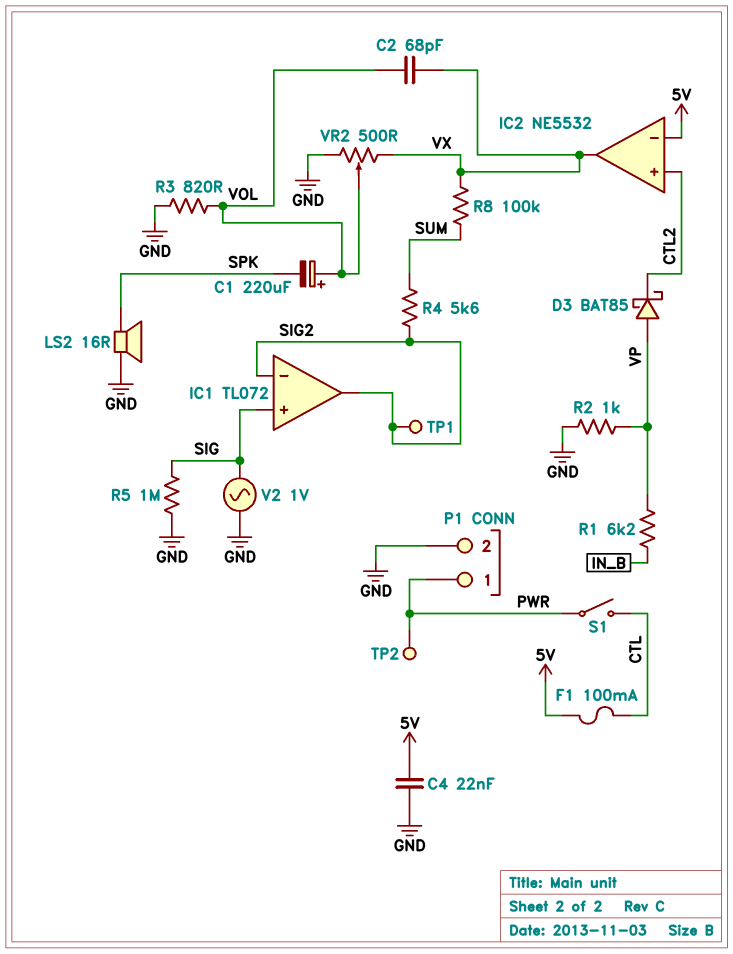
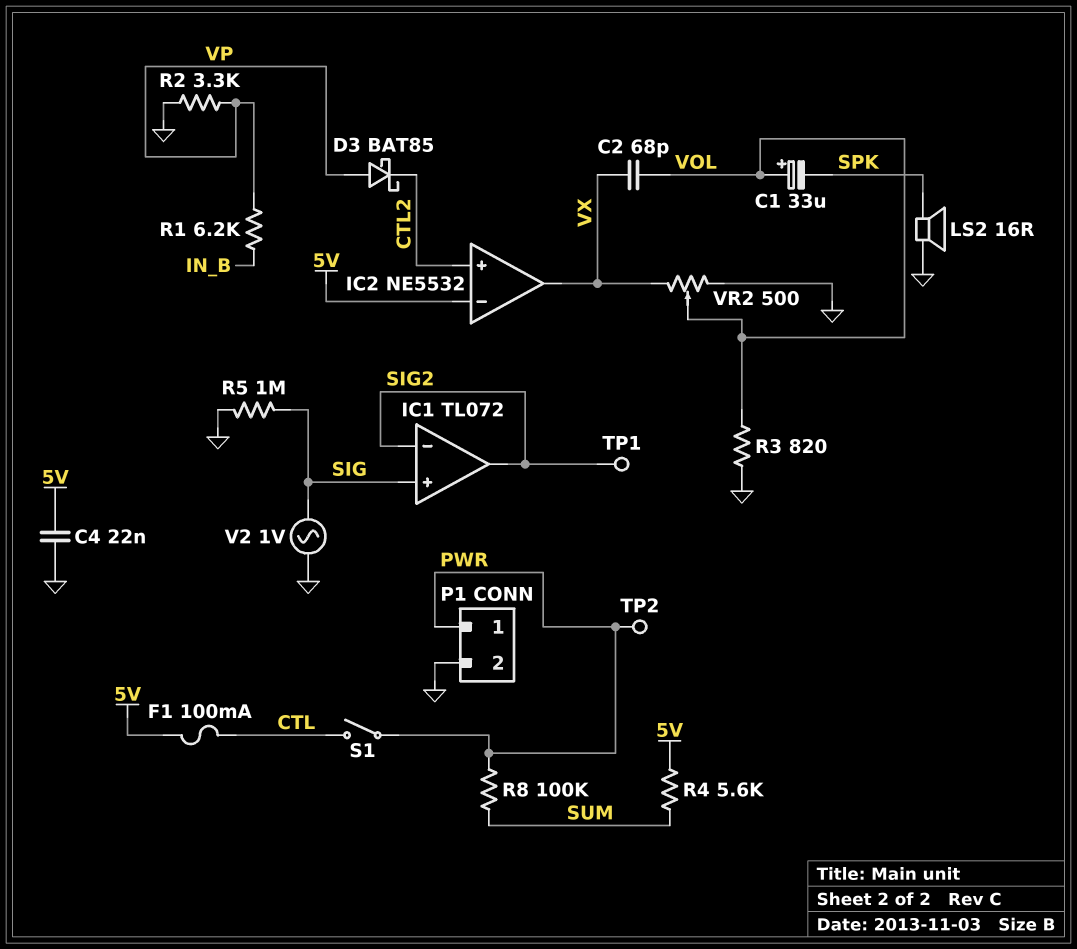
C1: 220uF (plus VOL, minus SPK) -> 33uF (plus VOL, minus SPK)
R2: 1k (GND, VP) -> 3.3k (GND, VP)
R4: 5.6k (SIG2, SUM) -> 5.6k (5V, SUM)
R8: 100k (SUM, VX) -> 100k (PWR, SUM)

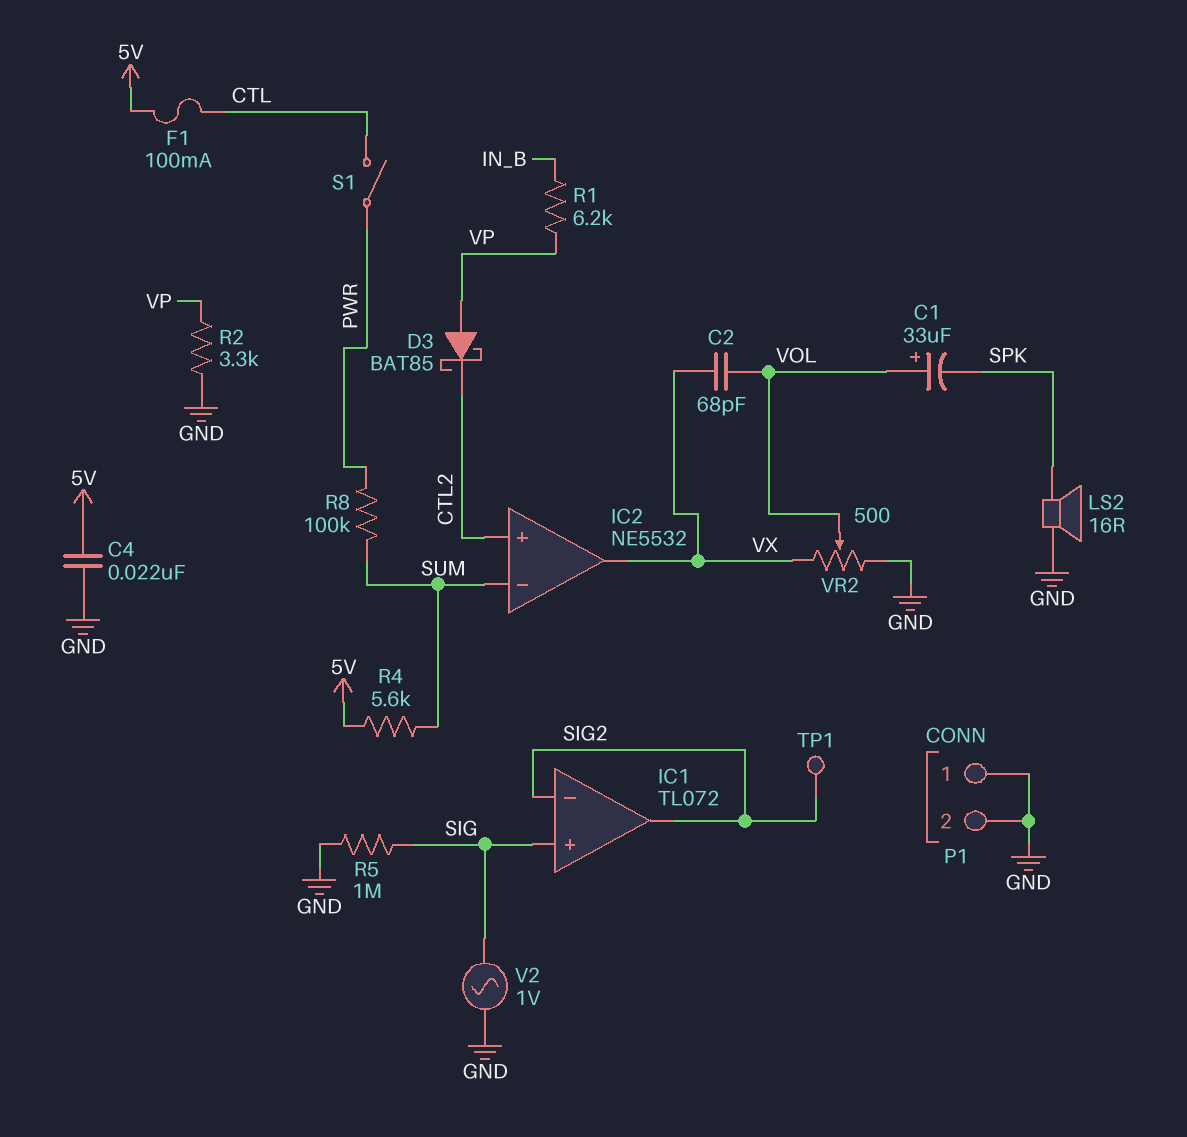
IC2 pin in-: 5V -> SUM
P1 pin 1: PWR -> GND
R3: 820 (GND, VOL) -> none
TP2: test point (PWR) -> none

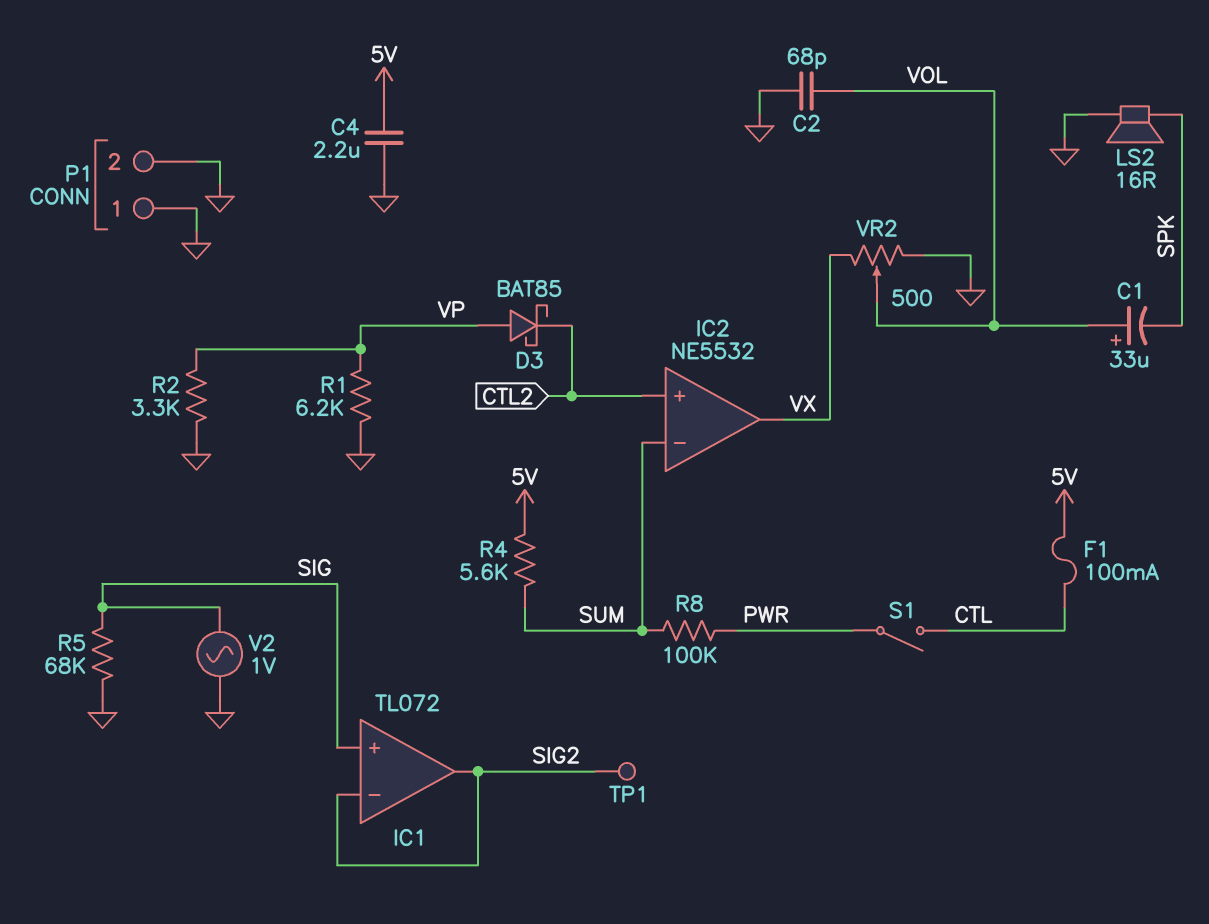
C2: 68pF (VOL, VX) -> 68pF (GND, VOL)
C4: 22nF (5V, GND) -> 2.2uF (5V, GND)
R1: 6.2k (IN_B, VP) -> 6.2k (GND, VP)
R5: 1M (GND, SIG) -> 68k (GND, SIG)

